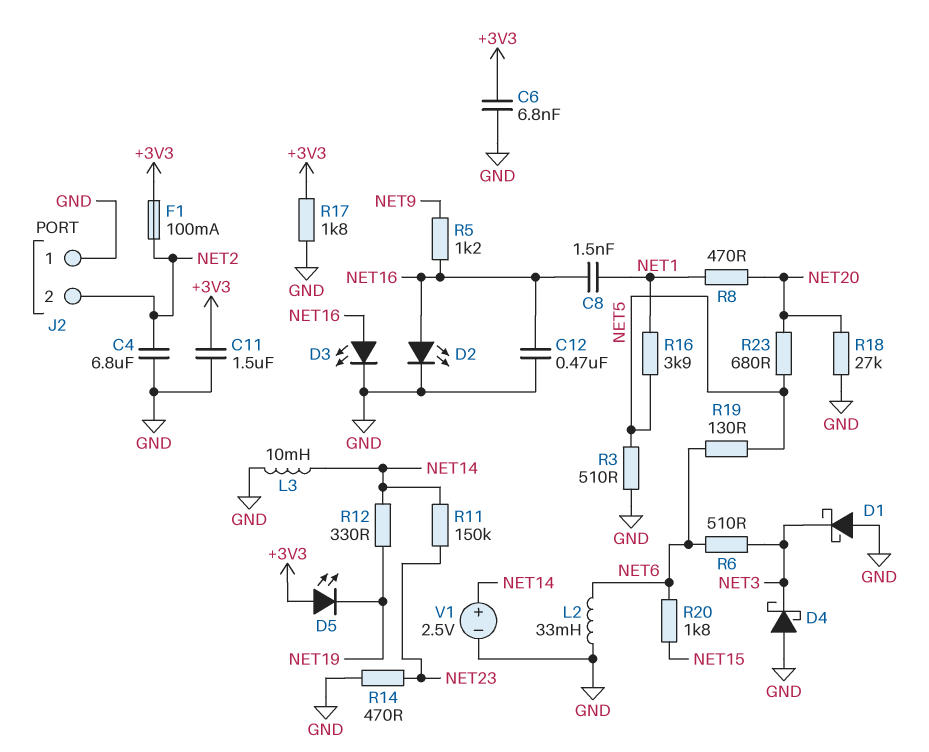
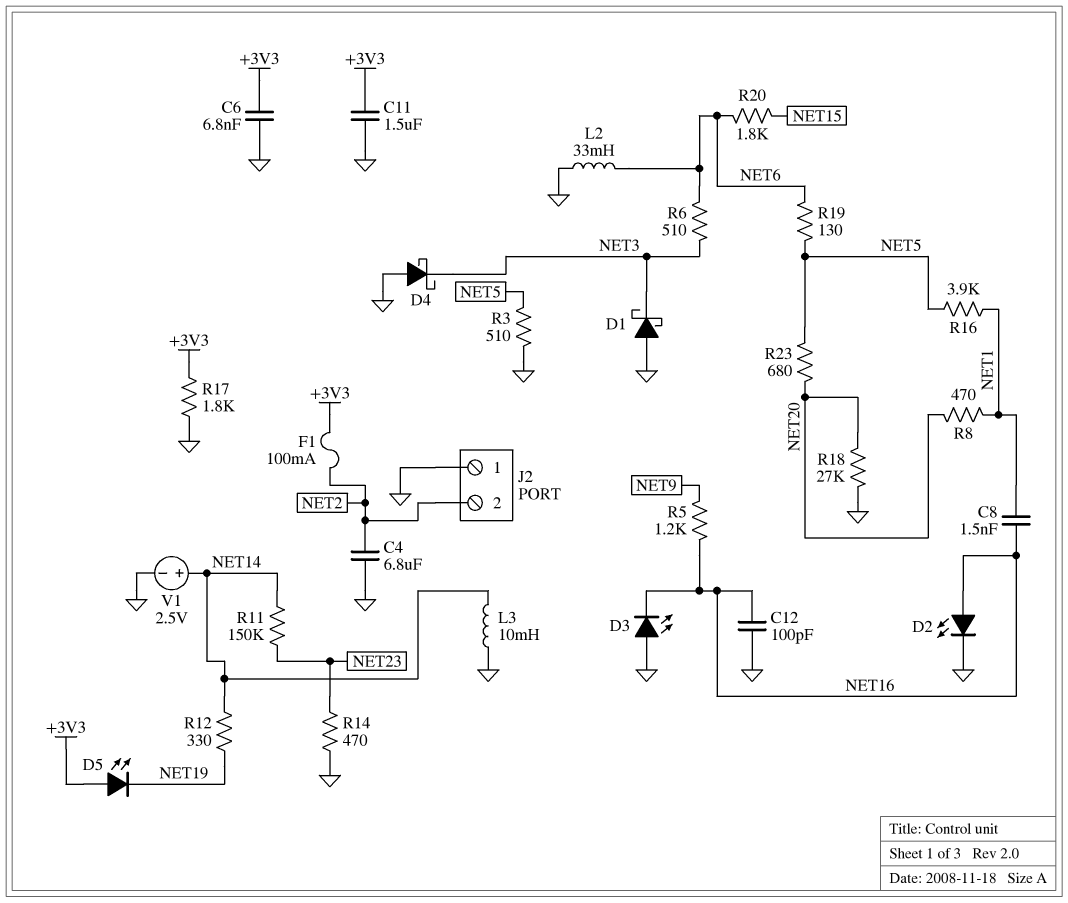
C12: 470nF (GND, NET16) -> 100pF (GND, NET16)
D3: LED (A NET16, K GND) -> LED (A GND, K NET16)

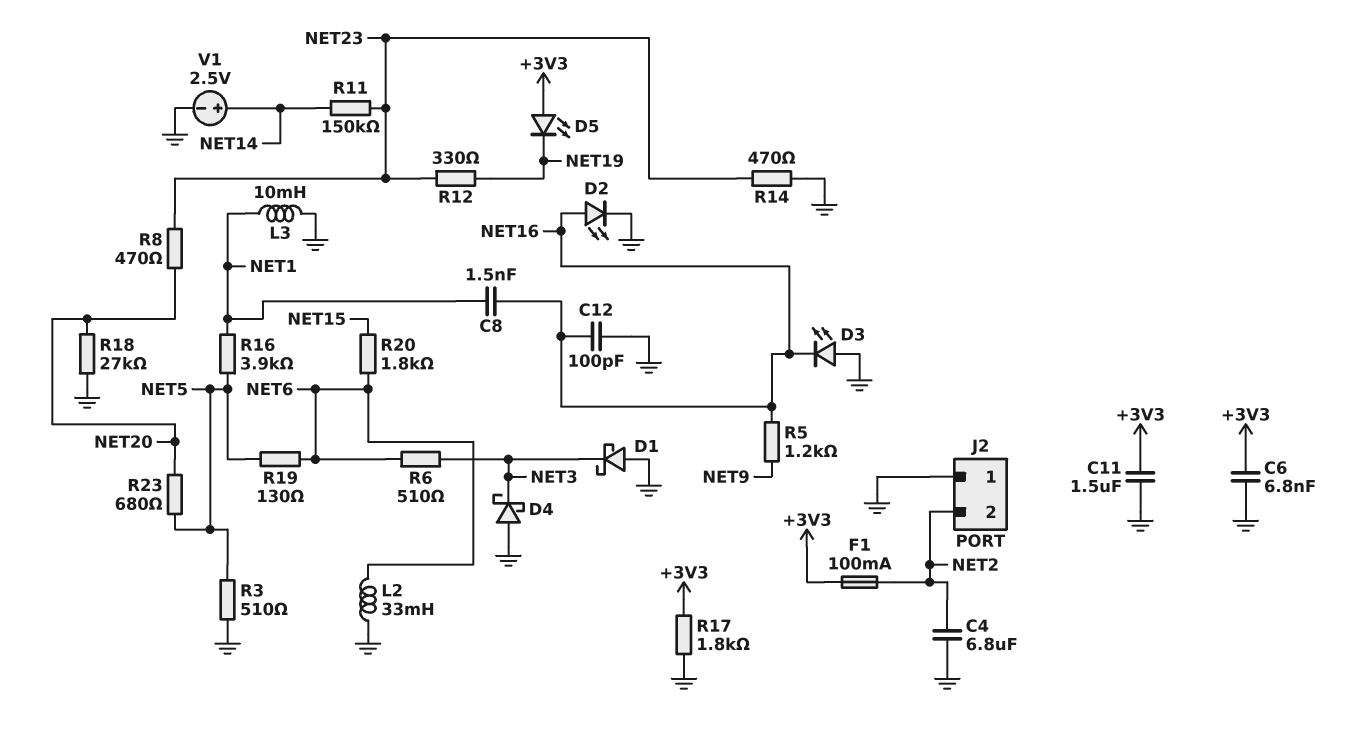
L3: 10mH (GND, NET14) -> 10mH (GND, NET1)
R8: 470 (NET1, NET20) -> 470 (NET20, NET23)
R12: 330 (NET14, NET19) -> 330 (NET19, NET23)

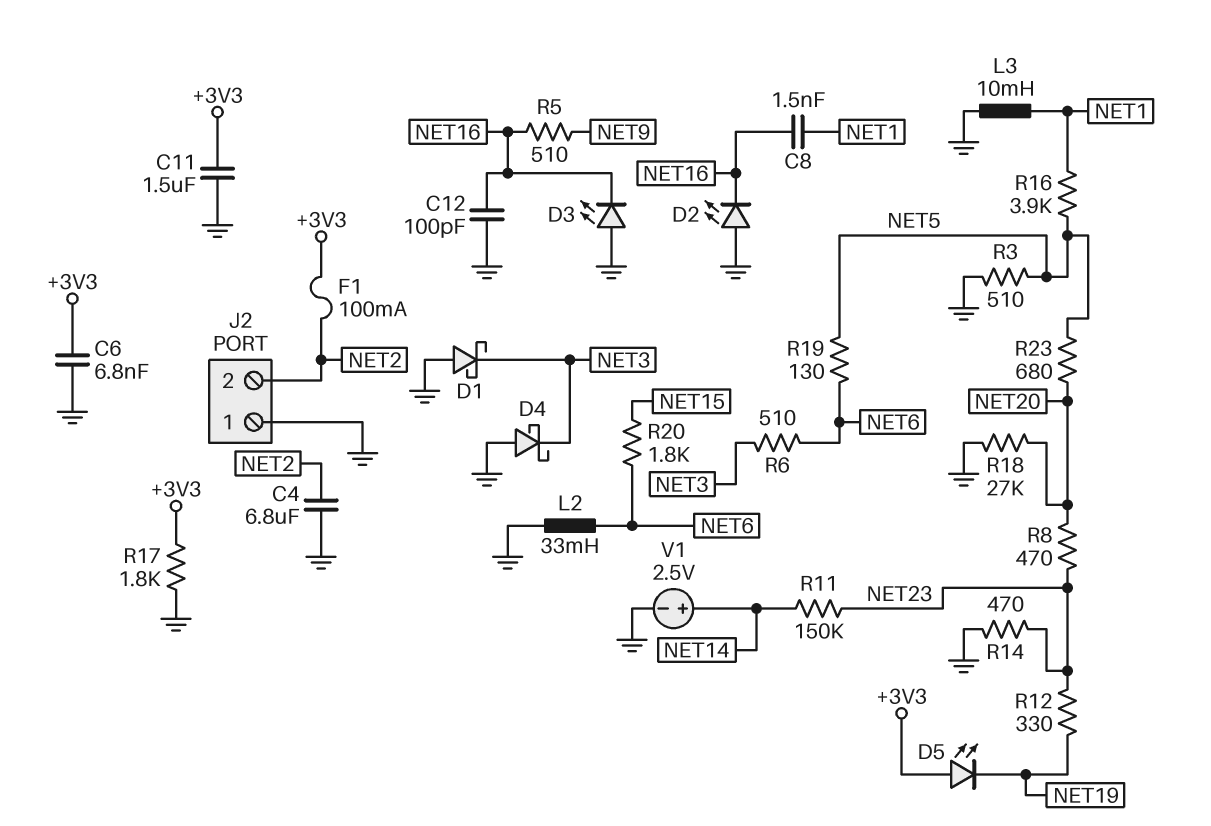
D2: LED (A NET16, K GND) -> LED (A GND, K NET16)
R5: 1.2k (NET9, NET16) -> 510 (NET9, NET16)

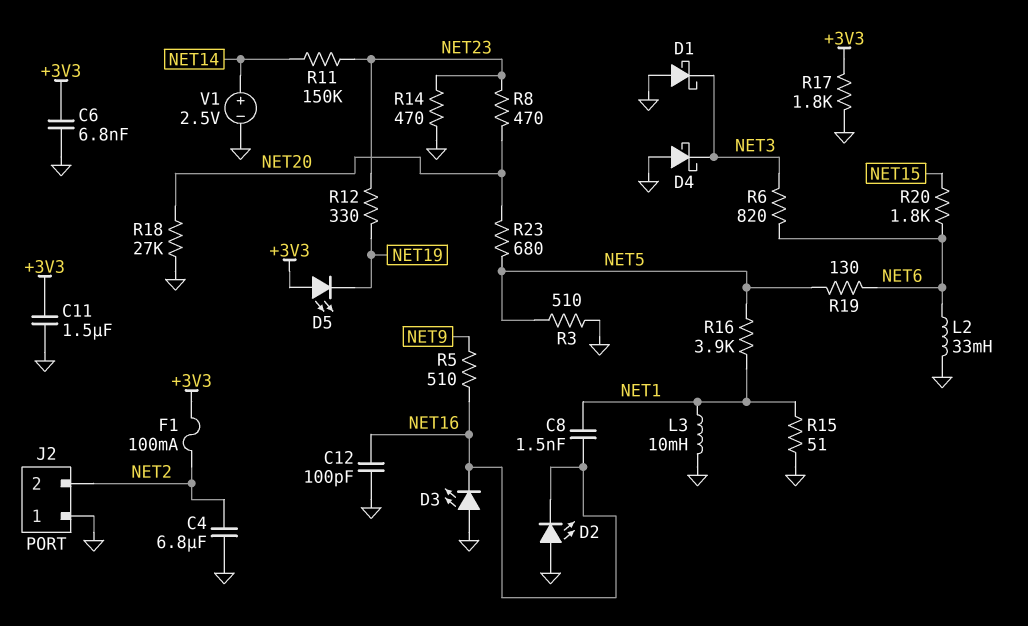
R6: 510 (NET3, NET6) -> 820 (NET3, NET6)
R15: none -> 51 (GND, NET1)

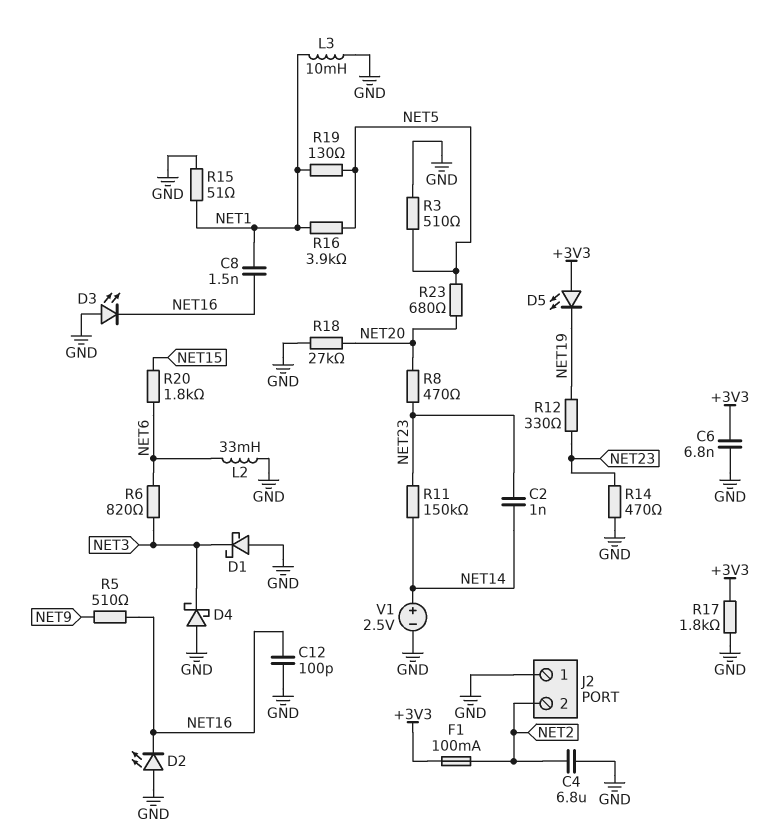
C2: none -> 1nF (NET14, NET23)
C11: 1.5uF (+3V3, GND) -> none
R19: 130 (NET5, NET6) -> 130 (NET1, NET5)

